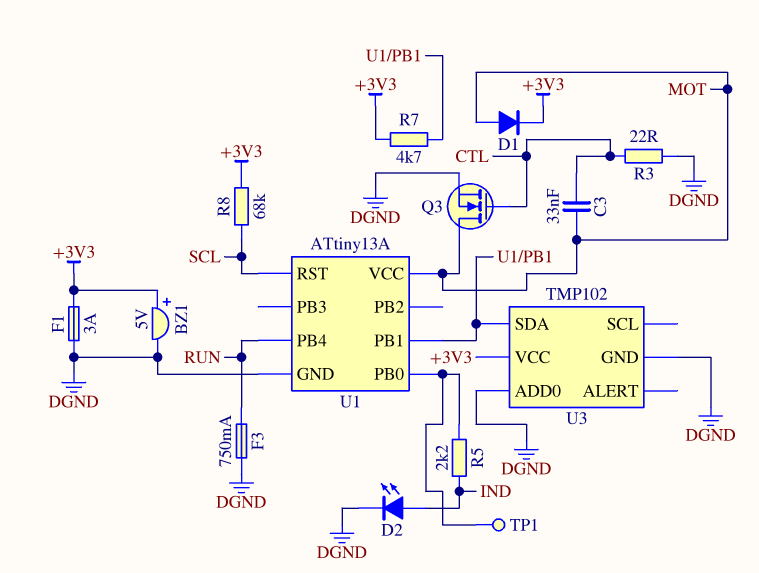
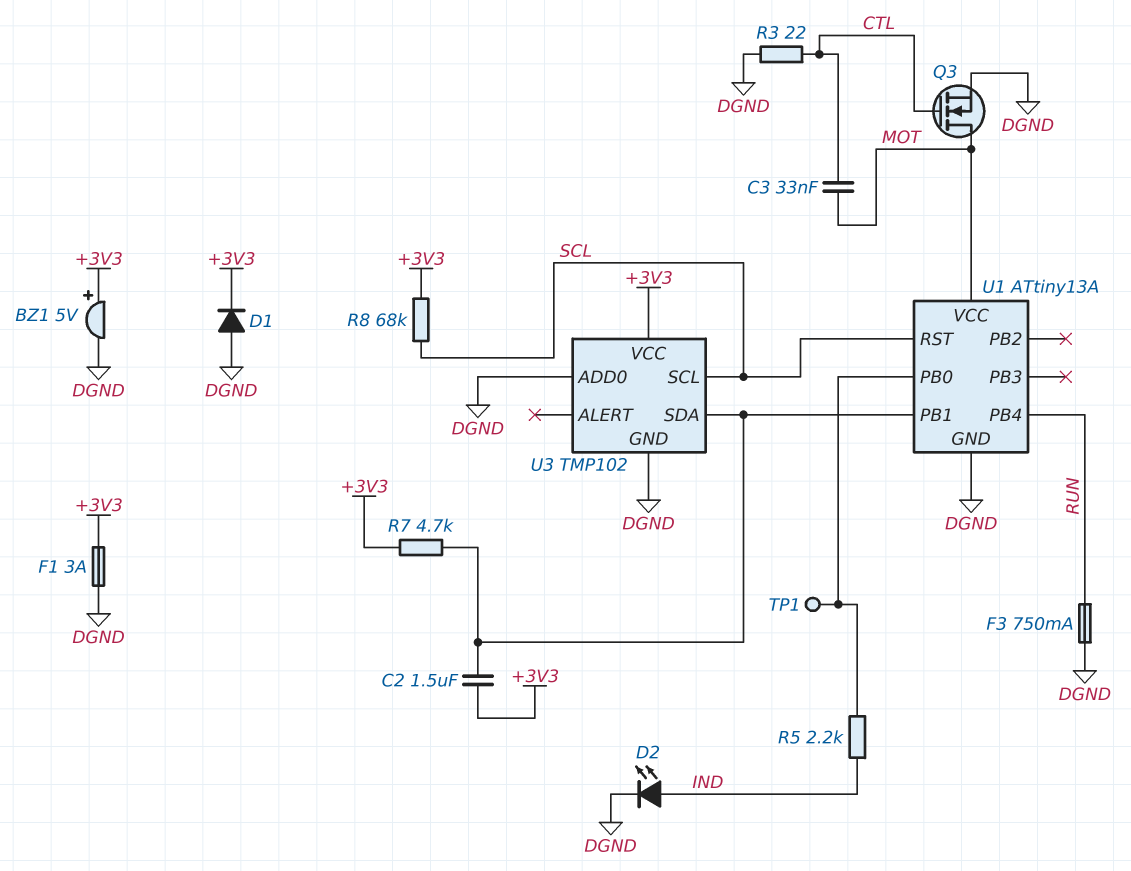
C2: none -> 1.5uF (+3V3, U1/PB1)
D1: diode (A MOT, K +3V3) -> diode (A DGND, K +3V3)
U3 pin SCL: none -> SCL

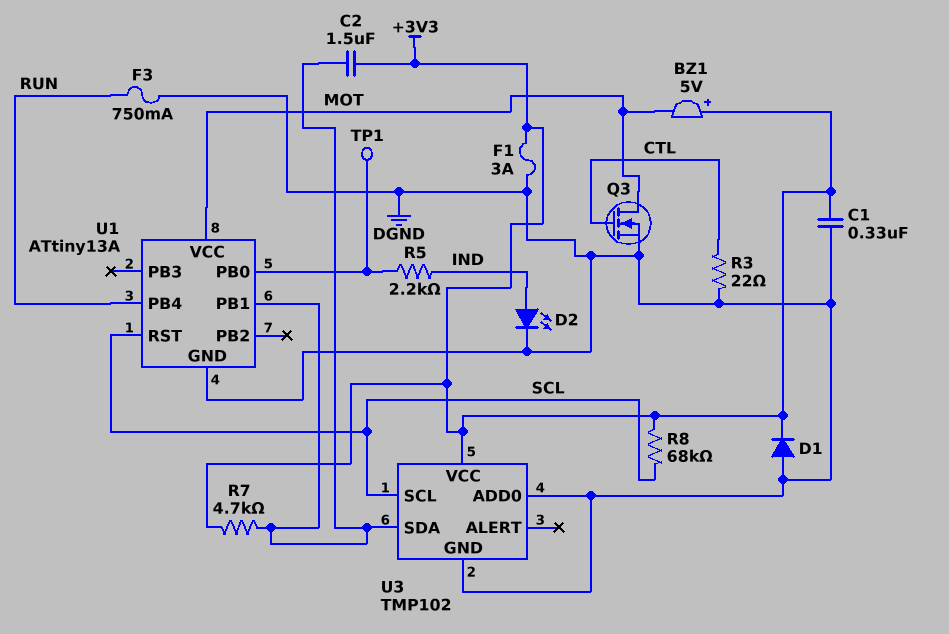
BZ1: buzzer 5V (plus +3V3, minus DGND) -> buzzer 5V (plus +3V3, minus MOT)
C1: none -> 330nF (+3V3, DGND)
C3: 33nF (CTL, MOT) -> none

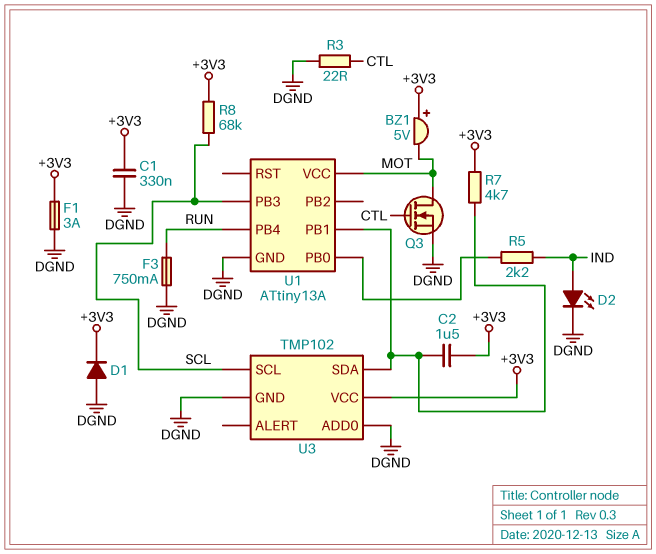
TP1: test point (U1/PB0) -> none
U1 pin PB3: none -> SCL
U1 pin RST: SCL -> none

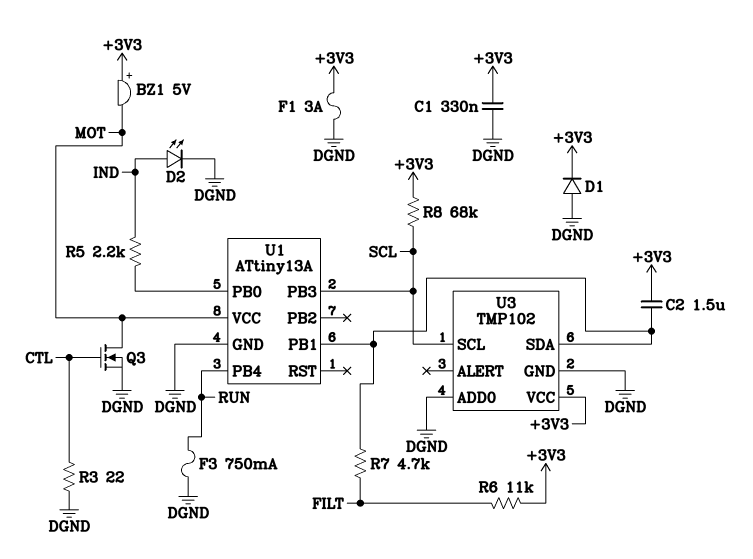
R6: none -> 11k (+3V3, FILT)
R7: 4.7k (+3V3, U1/PB1) -> 4.7k (FILT, U1/PB1)

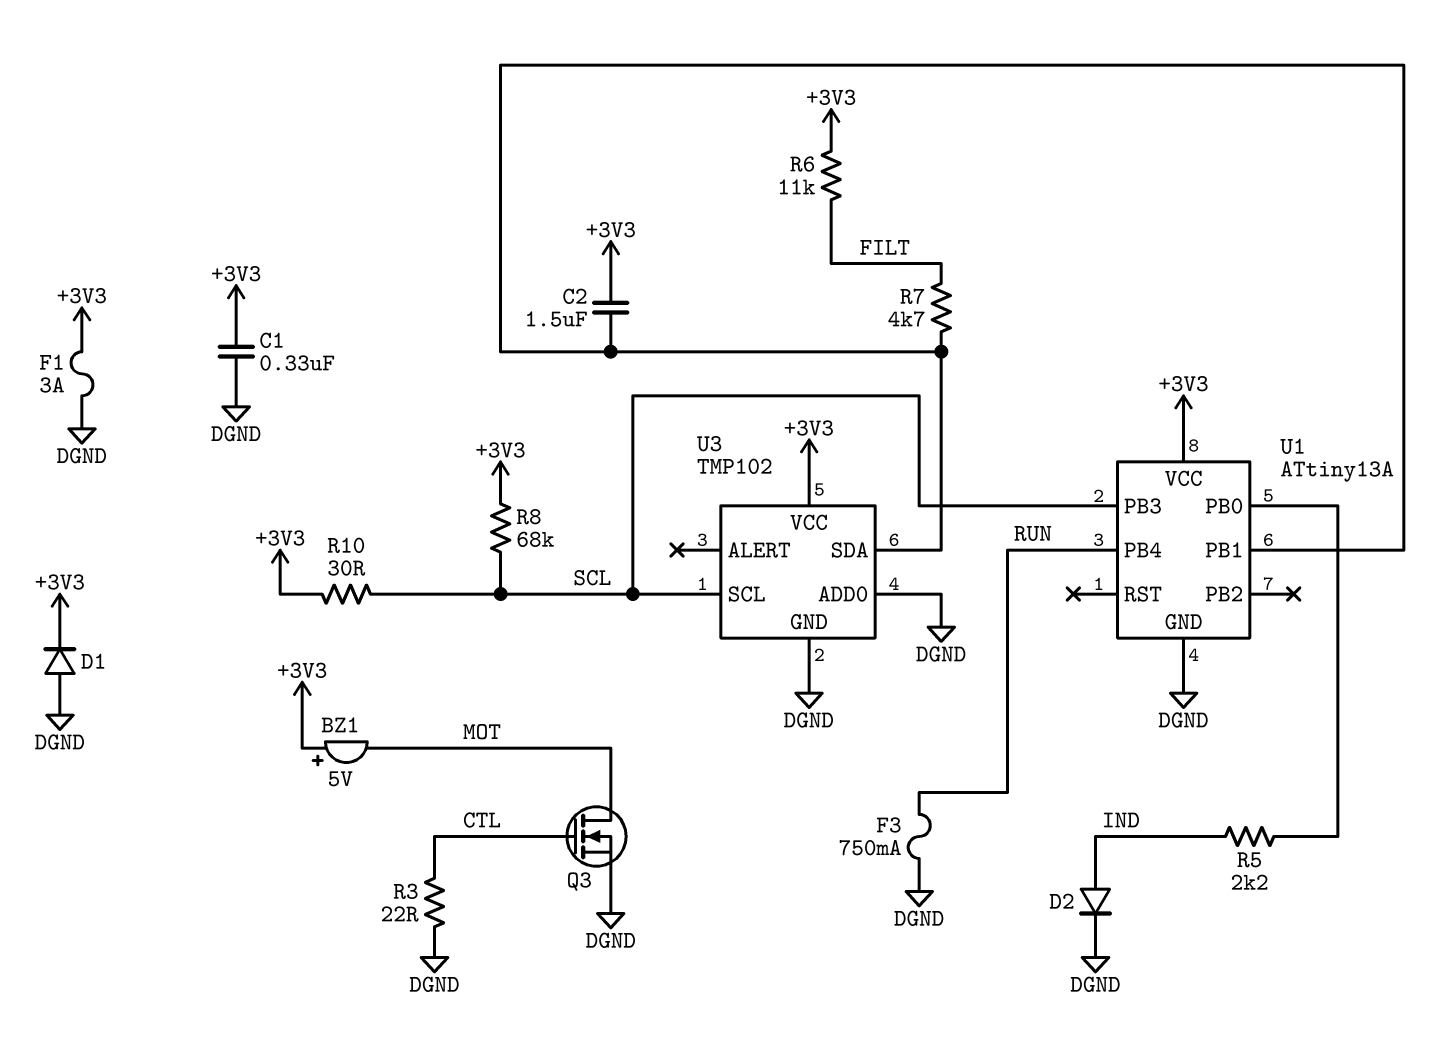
D2: LED (A IND, K DGND) -> diode (A IND, K DGND)
R10: none -> 30 (+3V3, SCL)
U1 pin VCC: MOT -> +3V3

